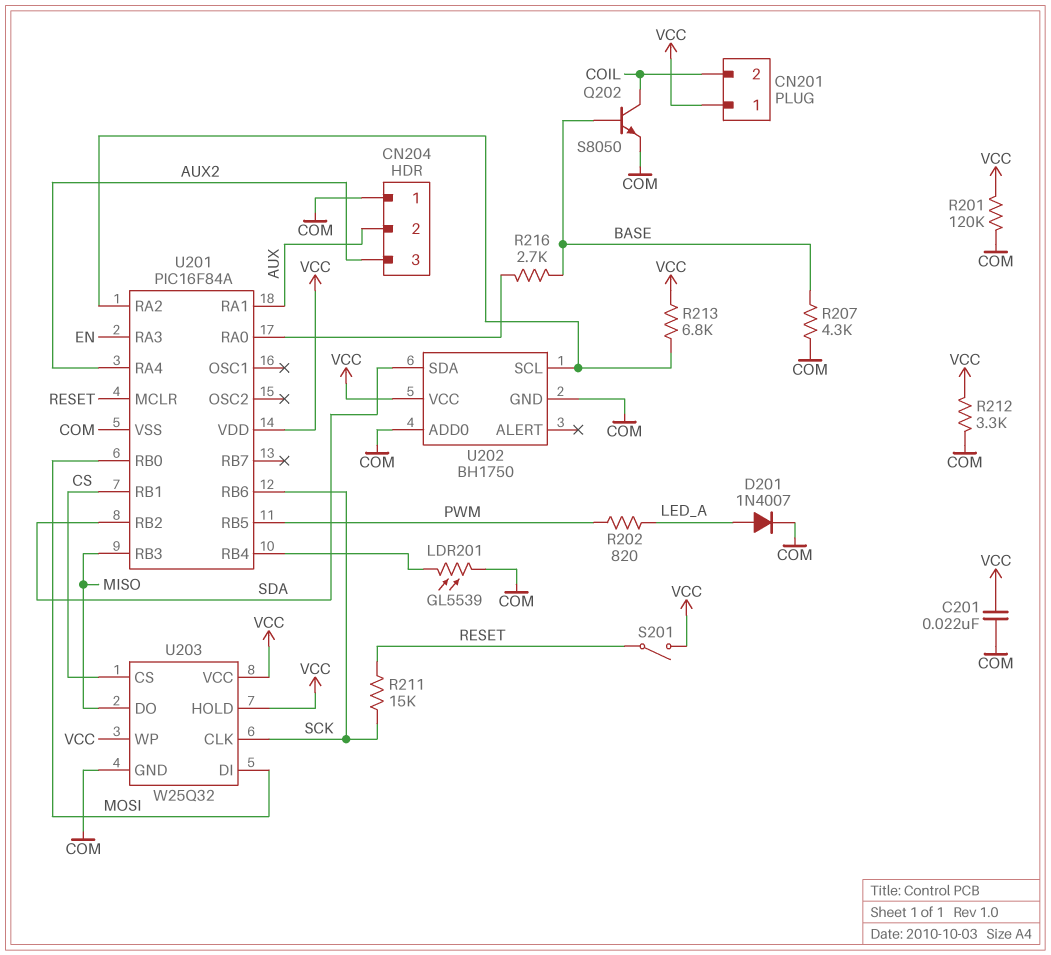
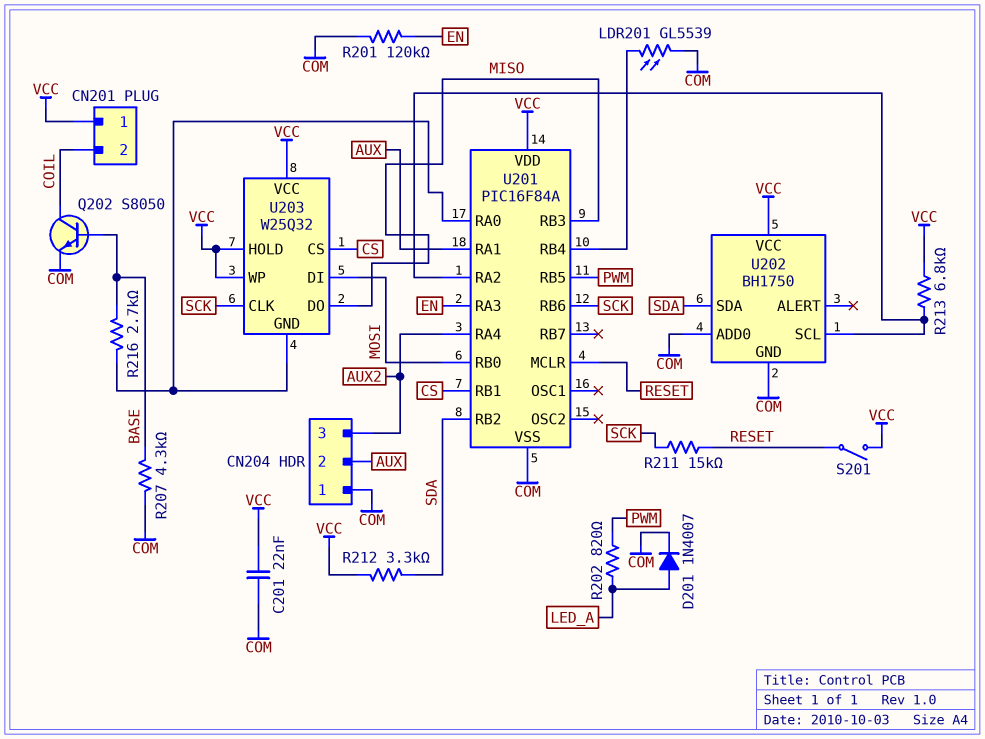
R201: 120k (COM, VCC) -> 120k (COM, EN)
R212: 3.3k (COM, VCC) -> 3.3k (SDA, VCC)
U203 pin GND: COM -> U201/RA0

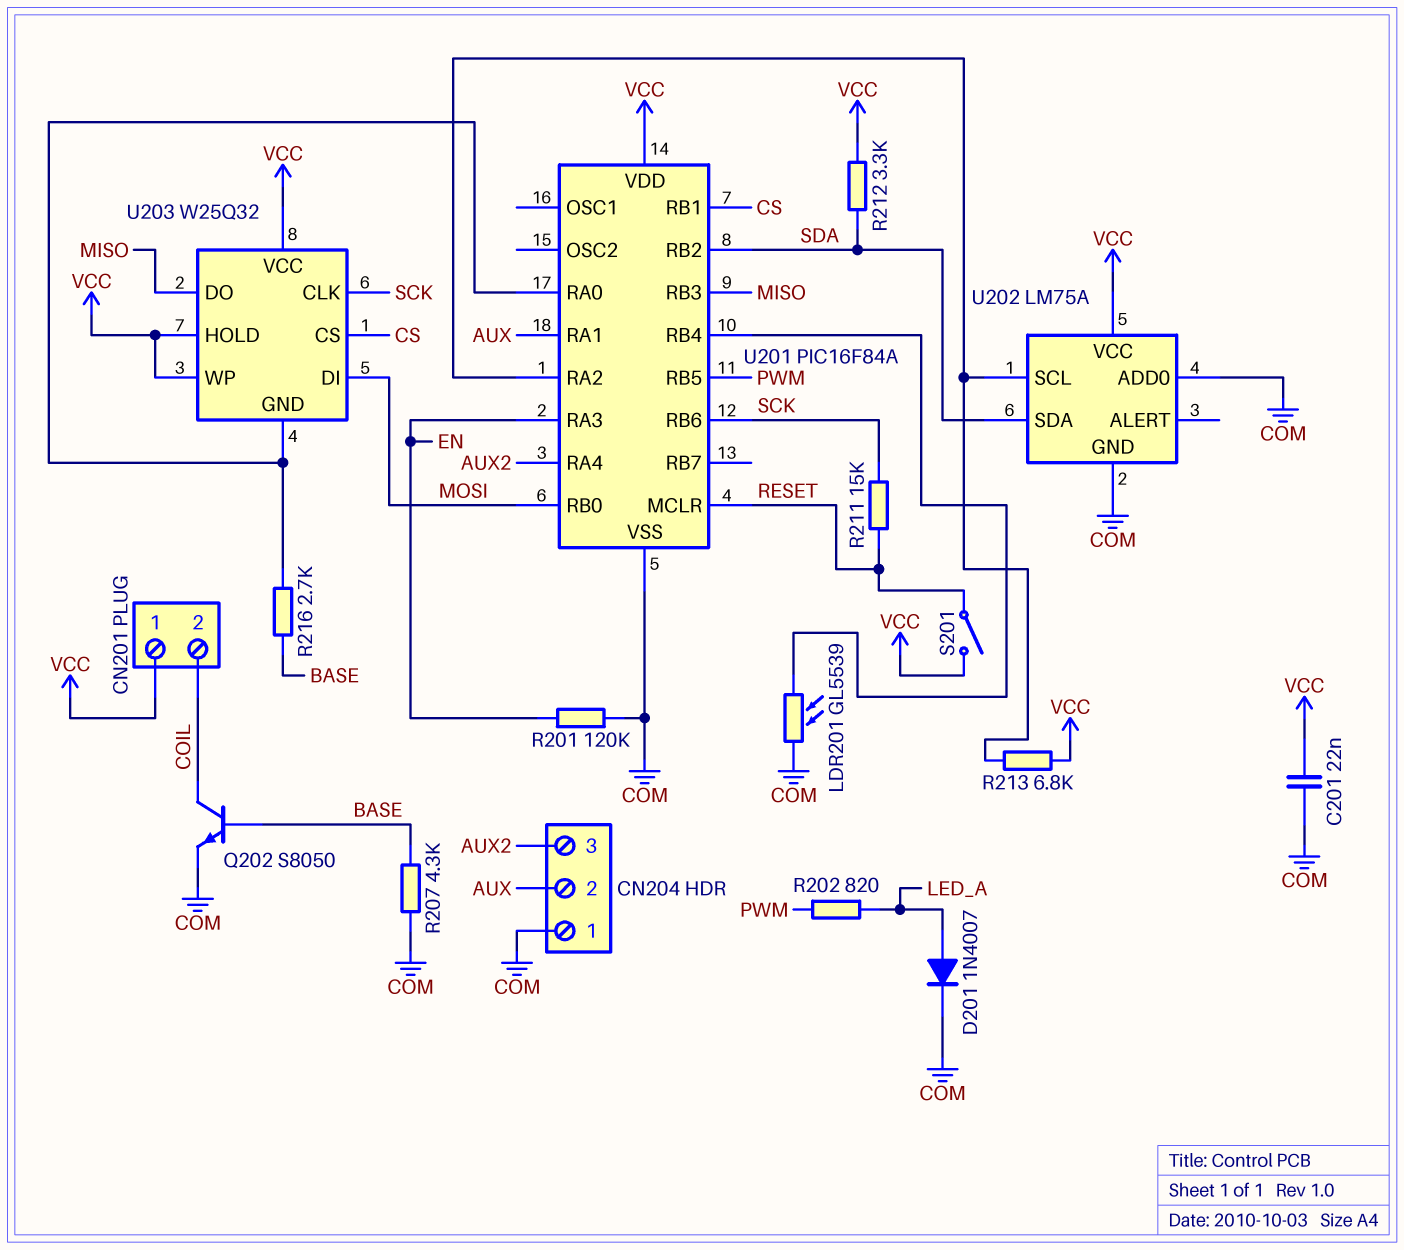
U202: BH1750 -> LM75A

